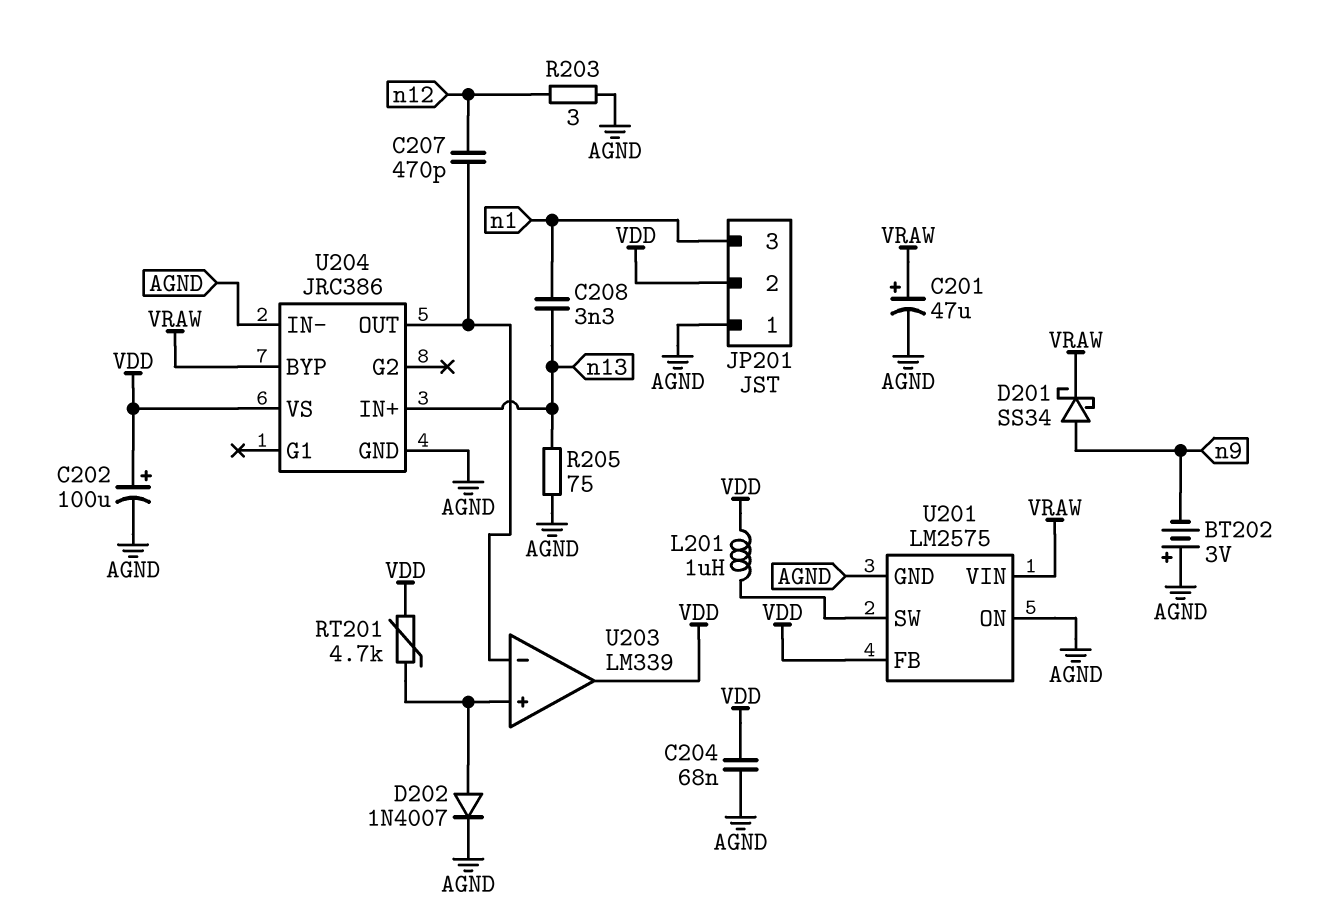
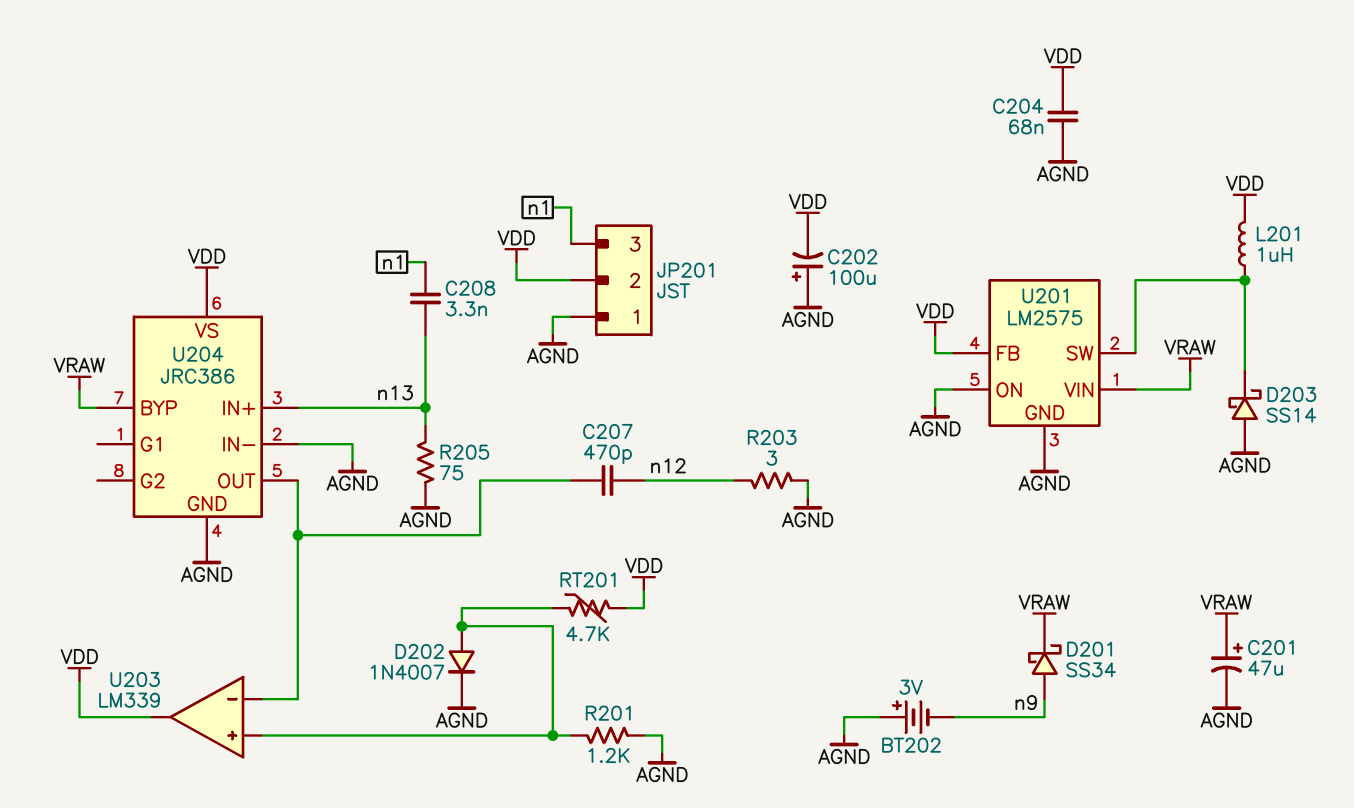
C202: 100uF (plus VDD, minus AGND) -> 100uF (plus AGND, minus VDD)
D203: none -> schottky SS14 (A AGND, K U201/SW)
R201: none -> 1.2k (AGND, U203/in+)

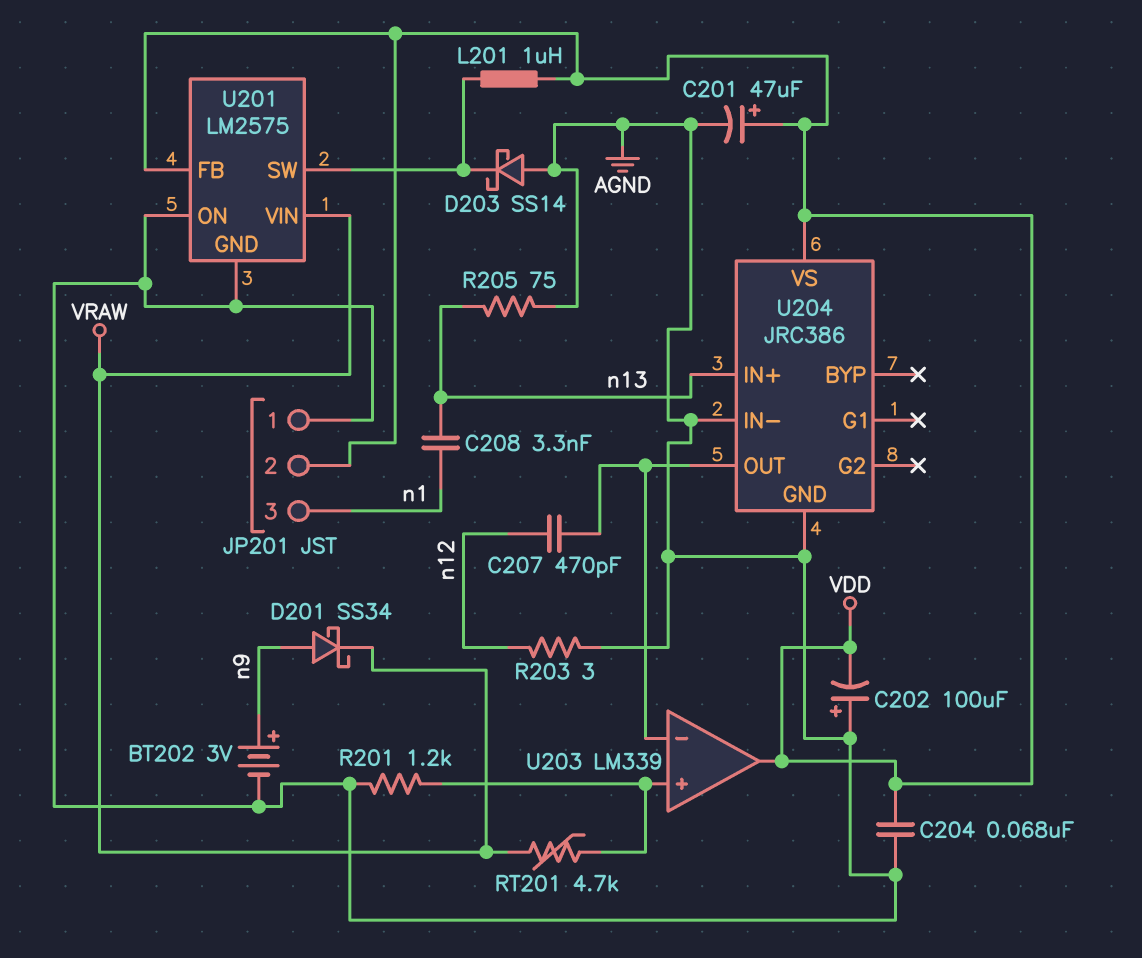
BT202: 3V (plus AGND, minus n9) -> 3V (plus n9, minus AGND)
C201: 47uF (plus VRAW, minus AGND) -> 47uF (plus VDD, minus AGND)
D202: diode 1N4007 (A U203/in+, K AGND) -> none
RT201: 4.7k (U203/in+, VDD) -> 4.7k (U203/in+, VRAW)
U204 pin BYP: VRAW -> none

